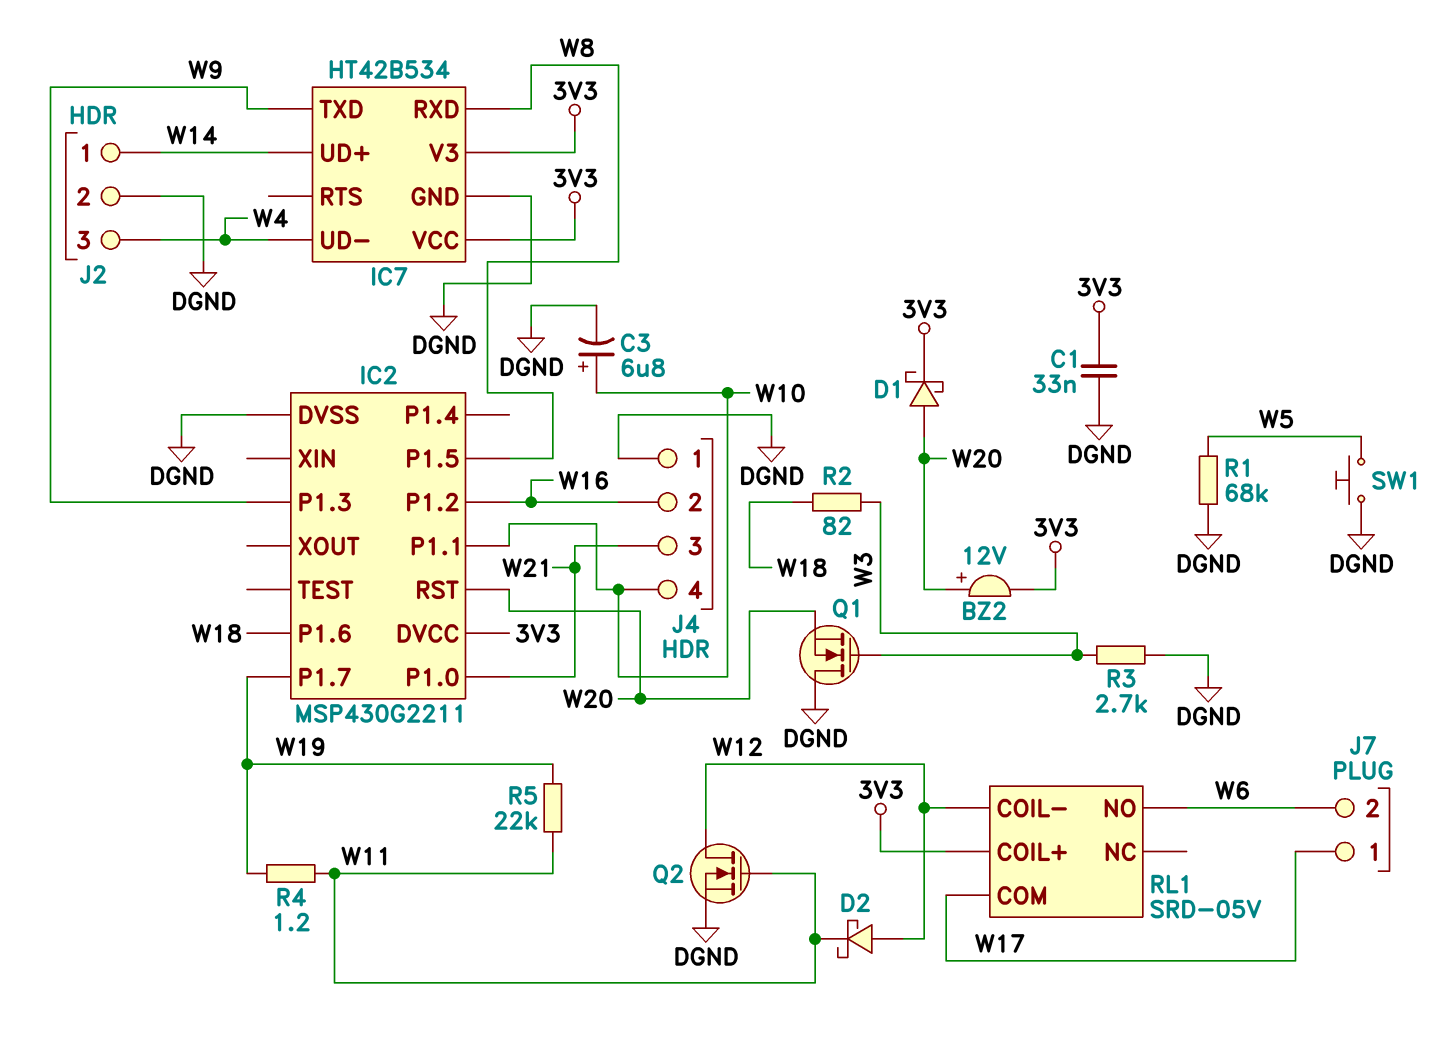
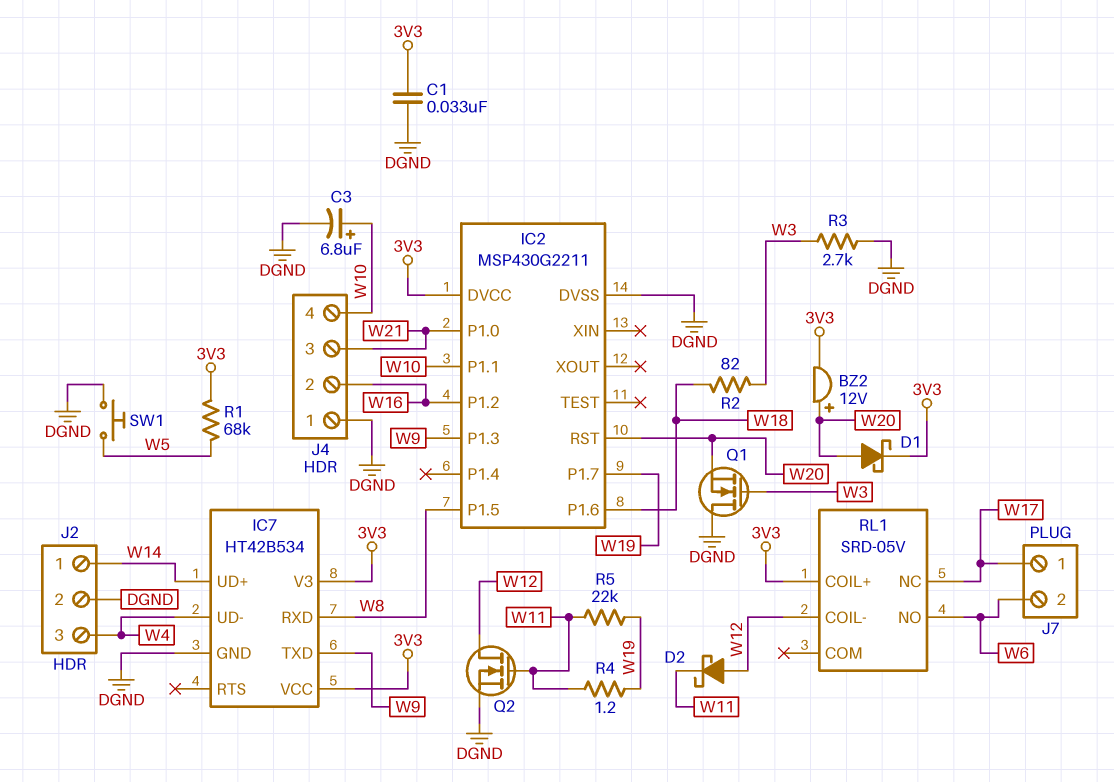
R1: 68k (DGND, W5) -> 68k (3V3, W5)
RL1 pin COM: W17 -> none
RL1 pin NC: none -> W17

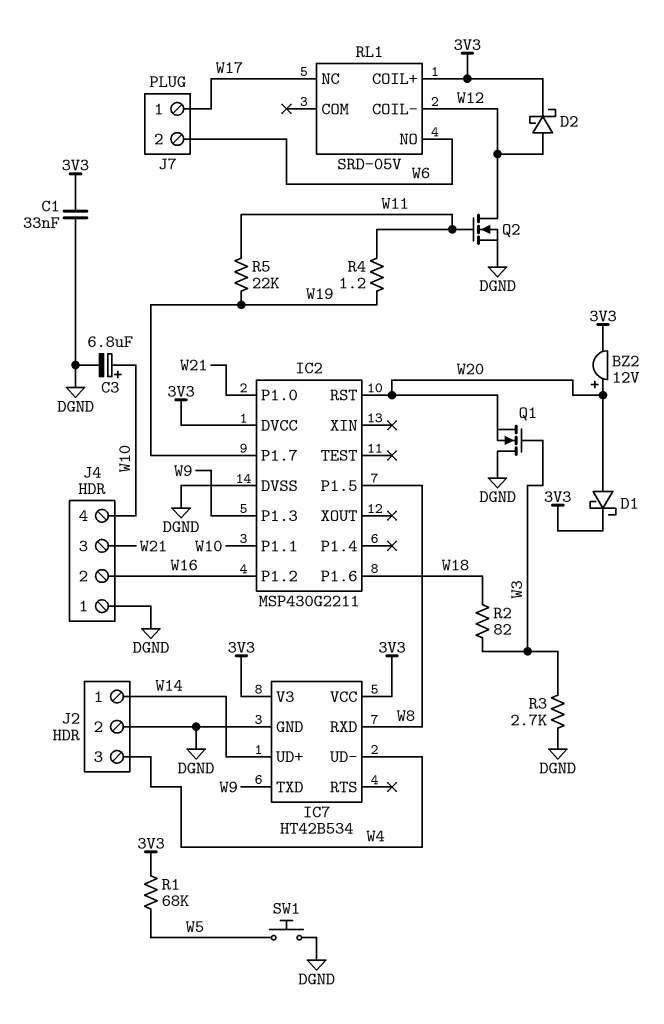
D2: schottky (A W12, K W11) -> schottky (A W12, K 3V3)

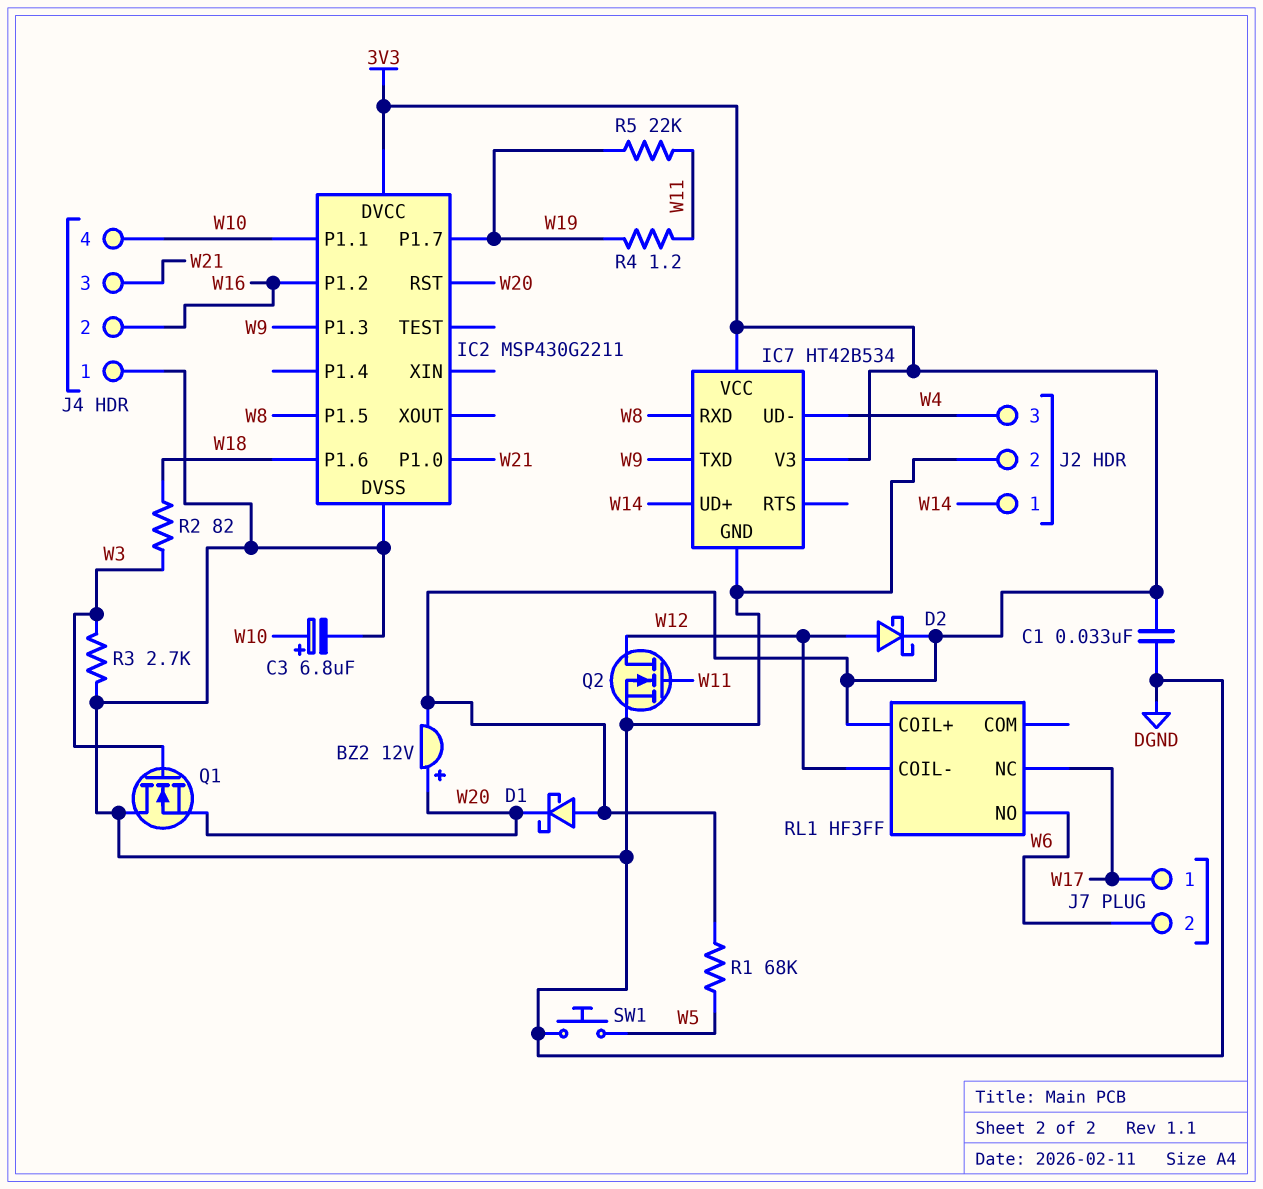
D1: schottky (A W20, K 3V3) -> schottky (A 3V3, K W20)
RL1: SRD-05V -> HF3FF

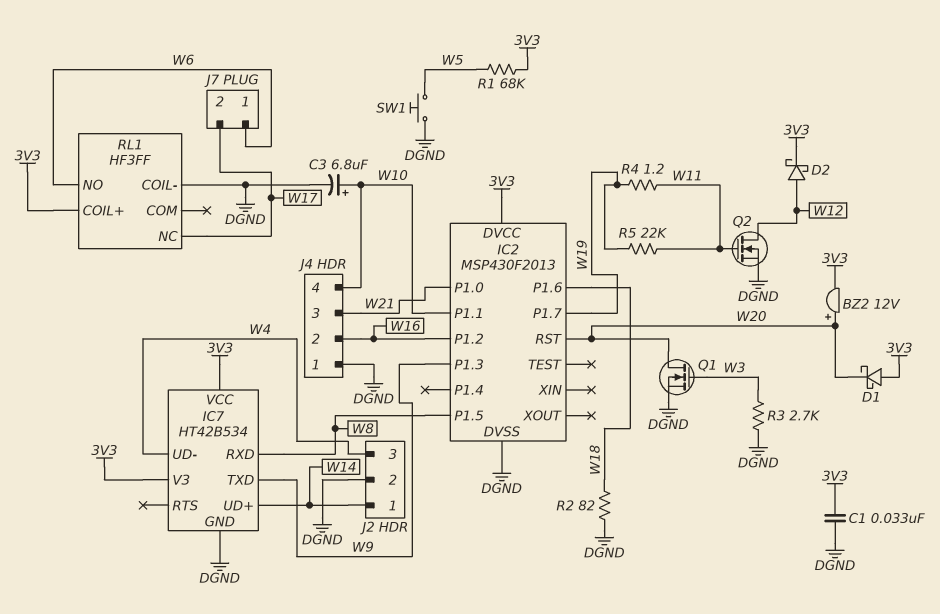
IC2: MSP430G2211 -> MSP430F2013
J7 pin 1: W17 -> W6
J7 pin 2: W6 -> W17
Q1: NMOS (G W3, D DGND, S W20) -> NMOS (G W3, D W20, S DGND)
R2: 82 (W3, W18) -> 82 (DGND, W18)
RL1 pin COIL-: W12 -> DGND

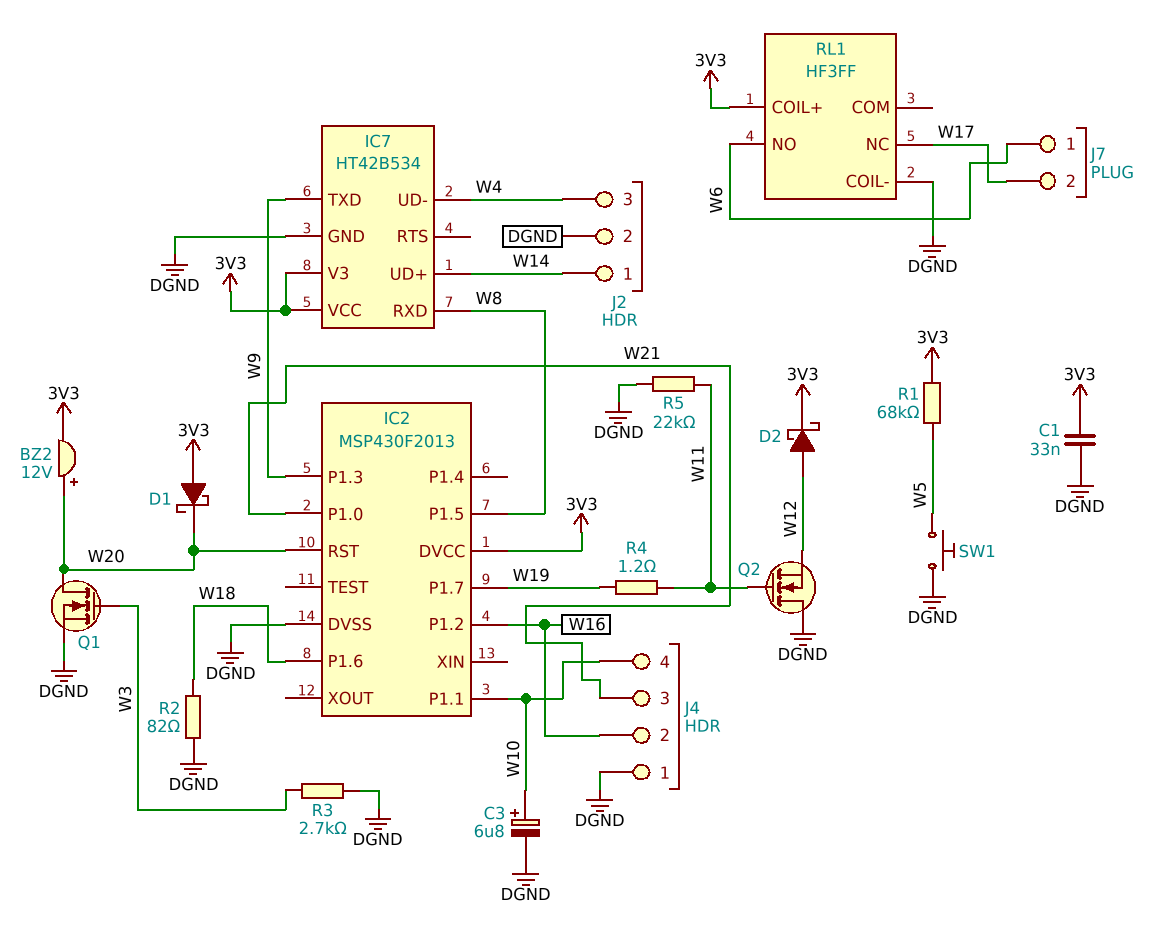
Q2: NMOS (G W11, D W12, S DGND) -> NMOS (G W11, D DGND, S W12)
R5: 22k (W11, W19) -> 22k (DGND, W11)

